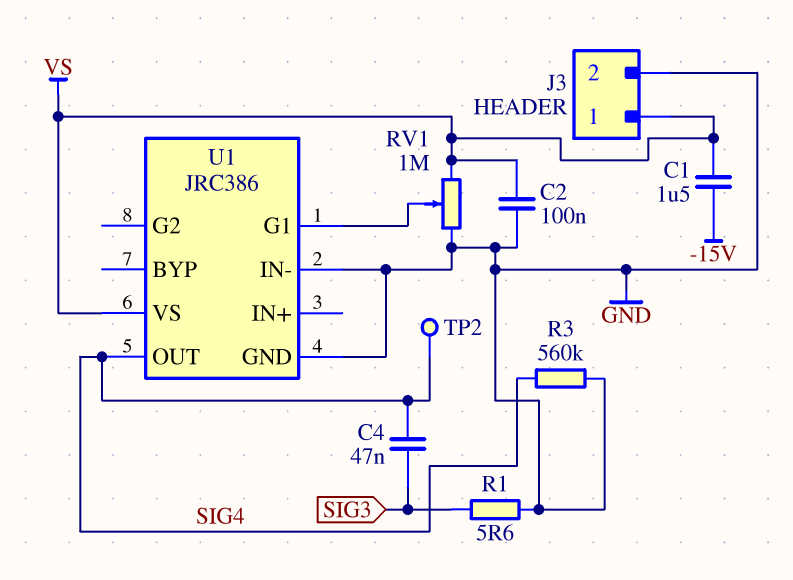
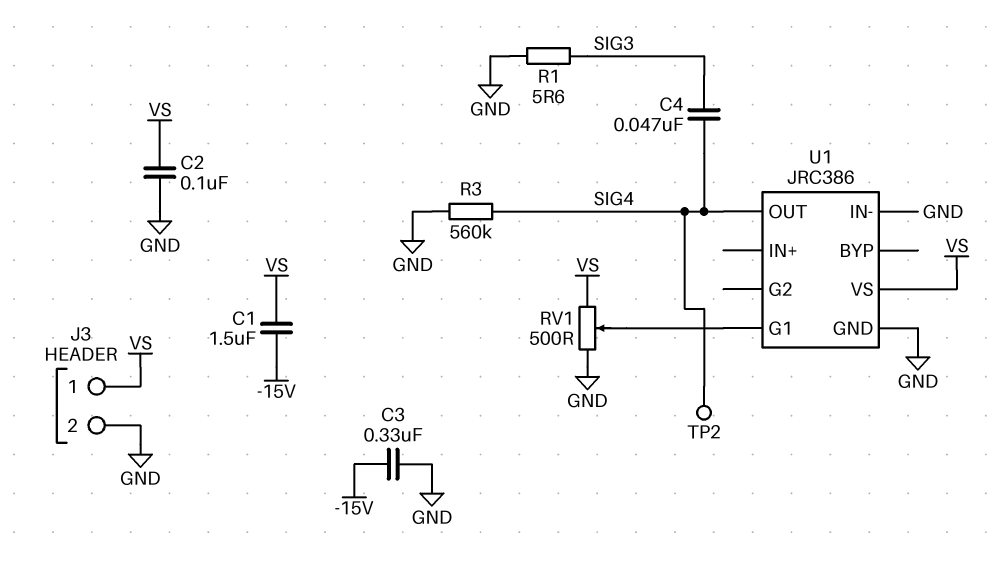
C3: none -> 330nF (-15V, GND)
RV1: 1M (GND, VS, wiper U1/G1) -> 500 (GND, VS, wiper U1/G1)

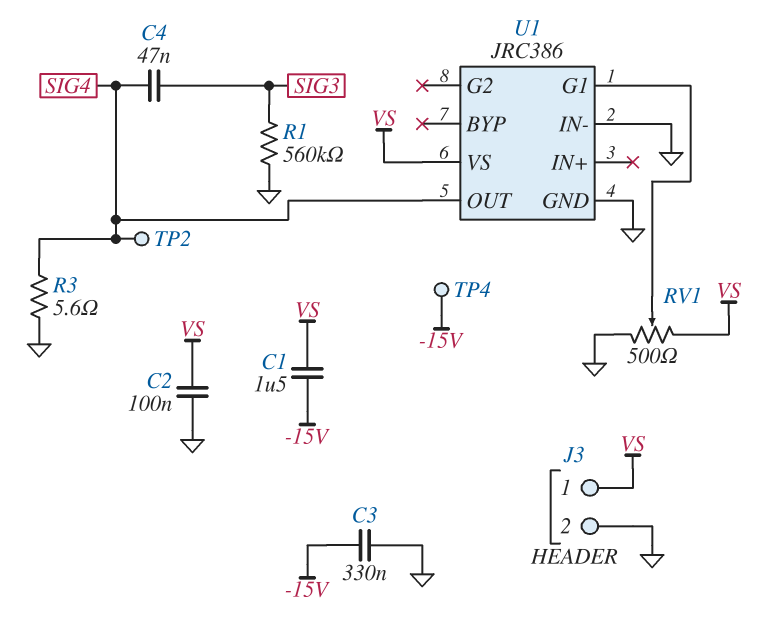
R1: 5.6 (GND, SIG3) -> 560k (GND, SIG3)
R3: 560k (GND, SIG4) -> 5.6 (GND, SIG4)
TP4: none -> test point (-15V)

